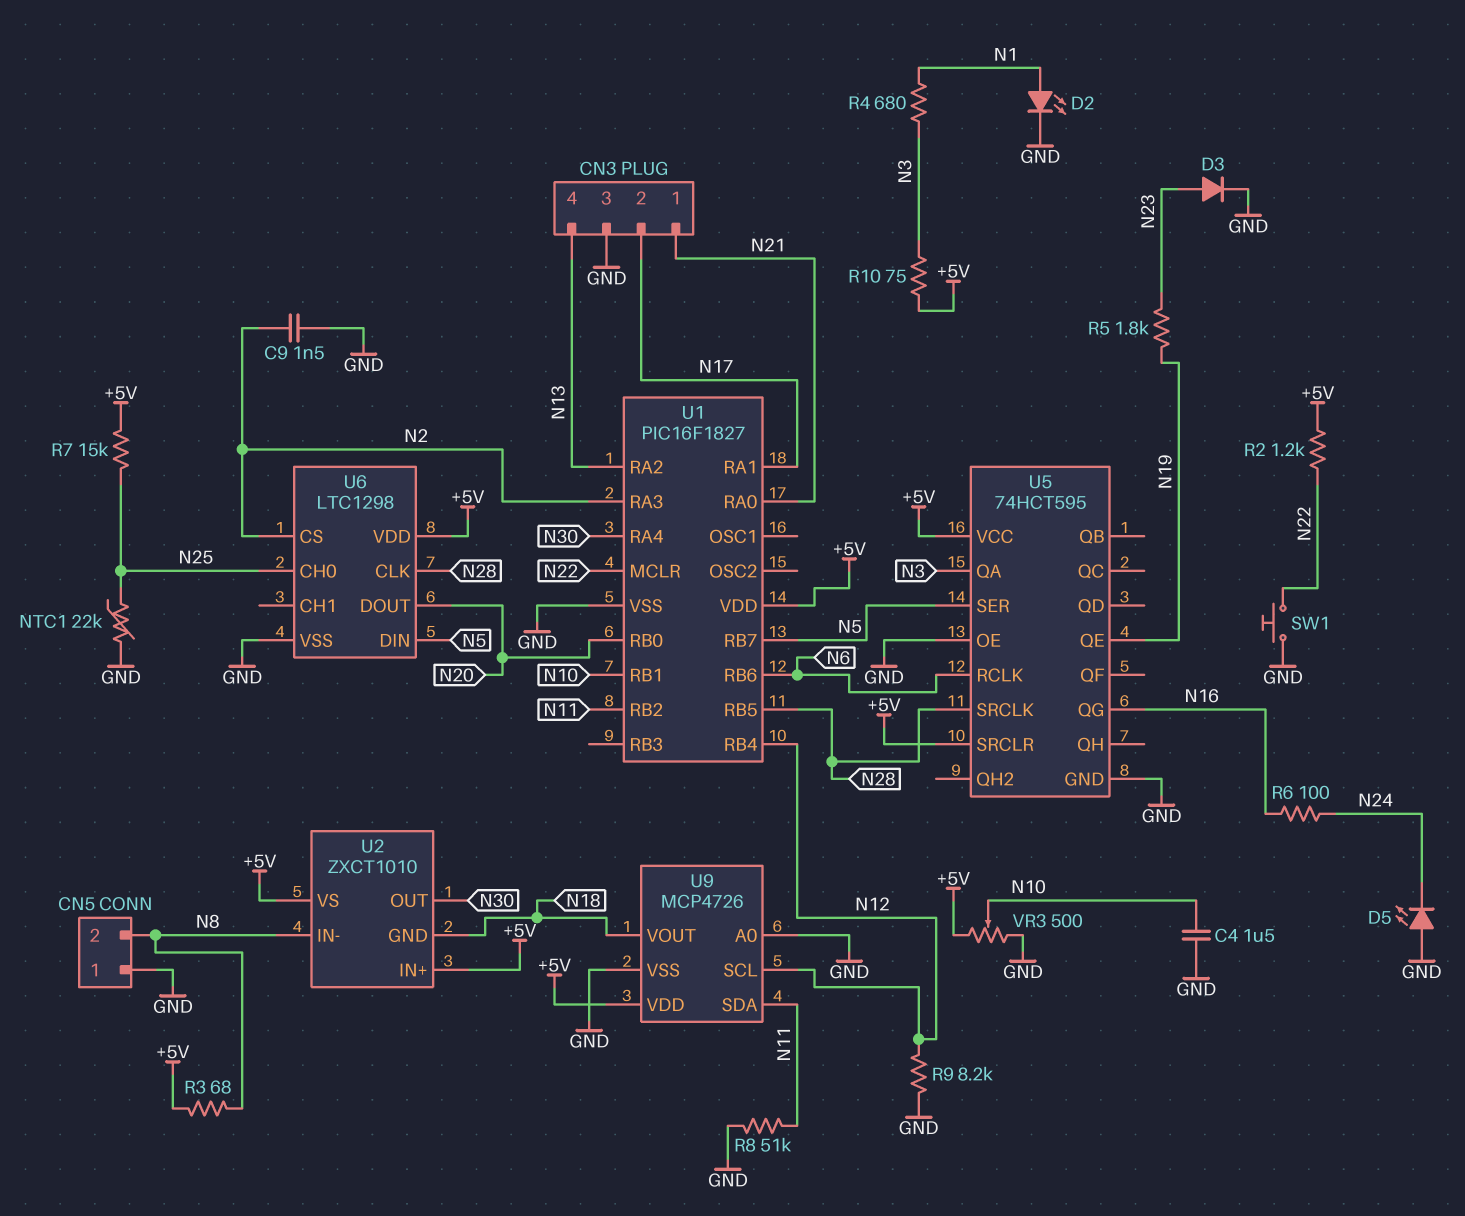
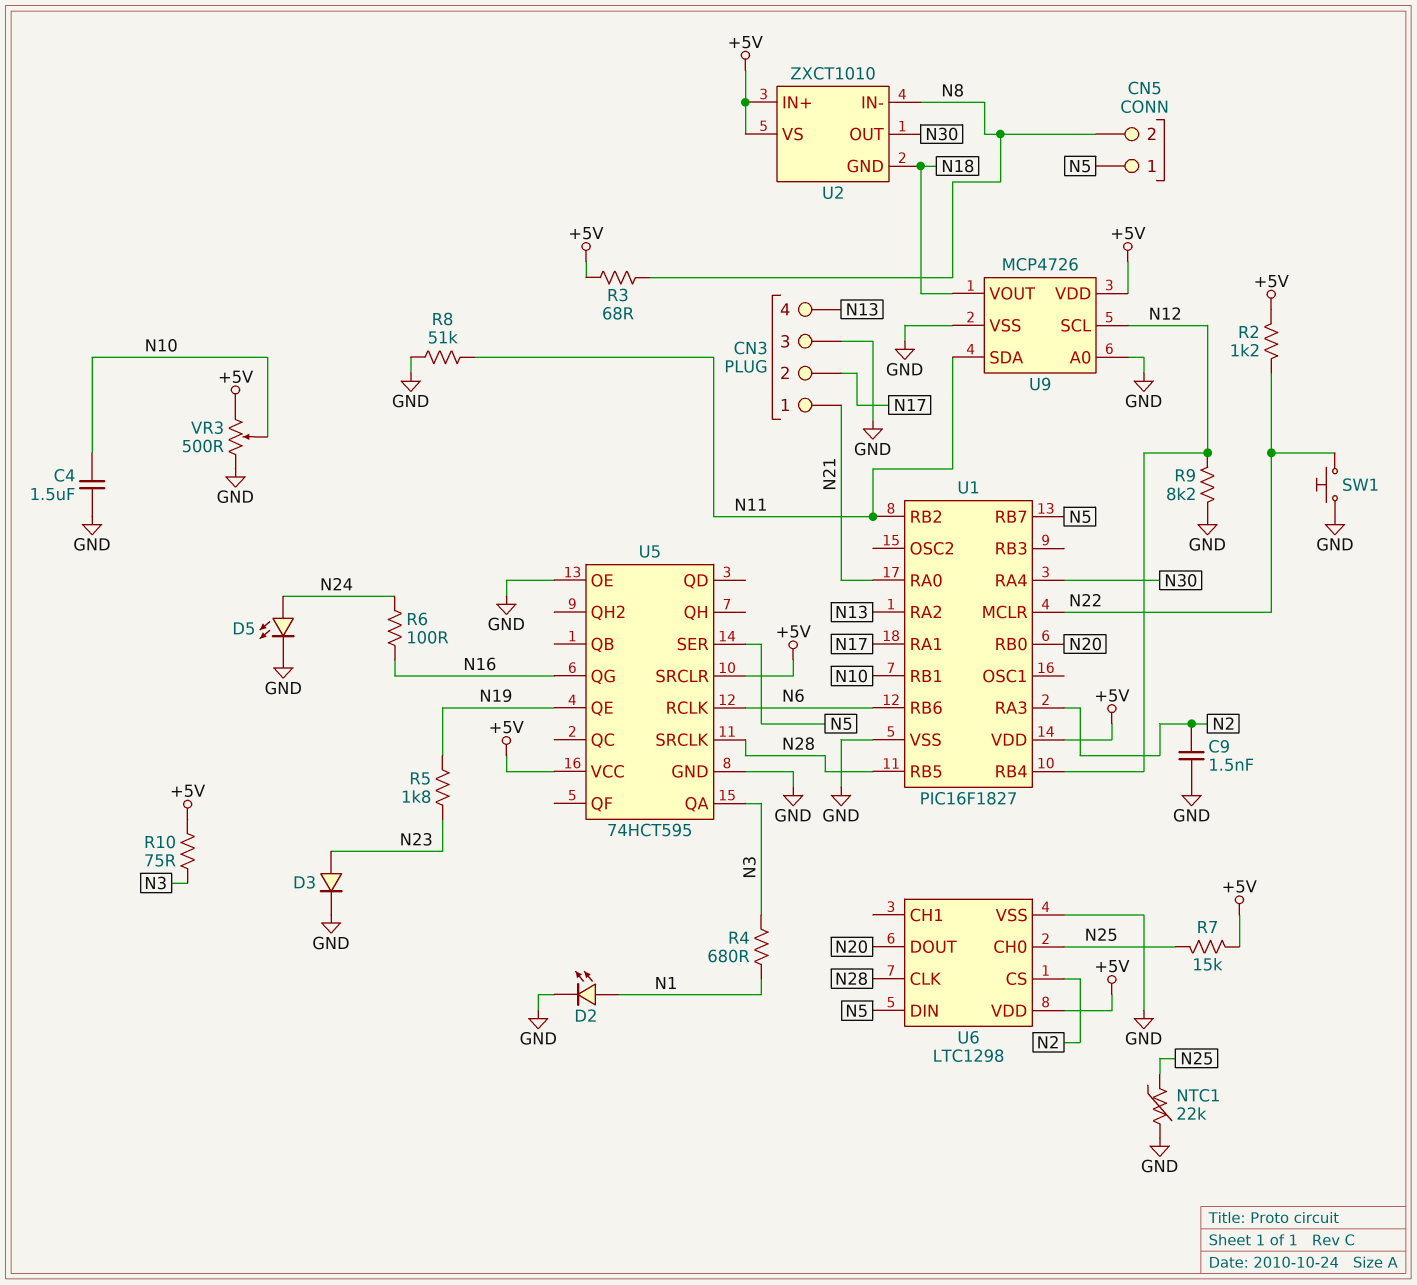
CN5 pin 1: GND -> N5
D5: LED (A GND, K N24) -> LED (A N24, K GND)

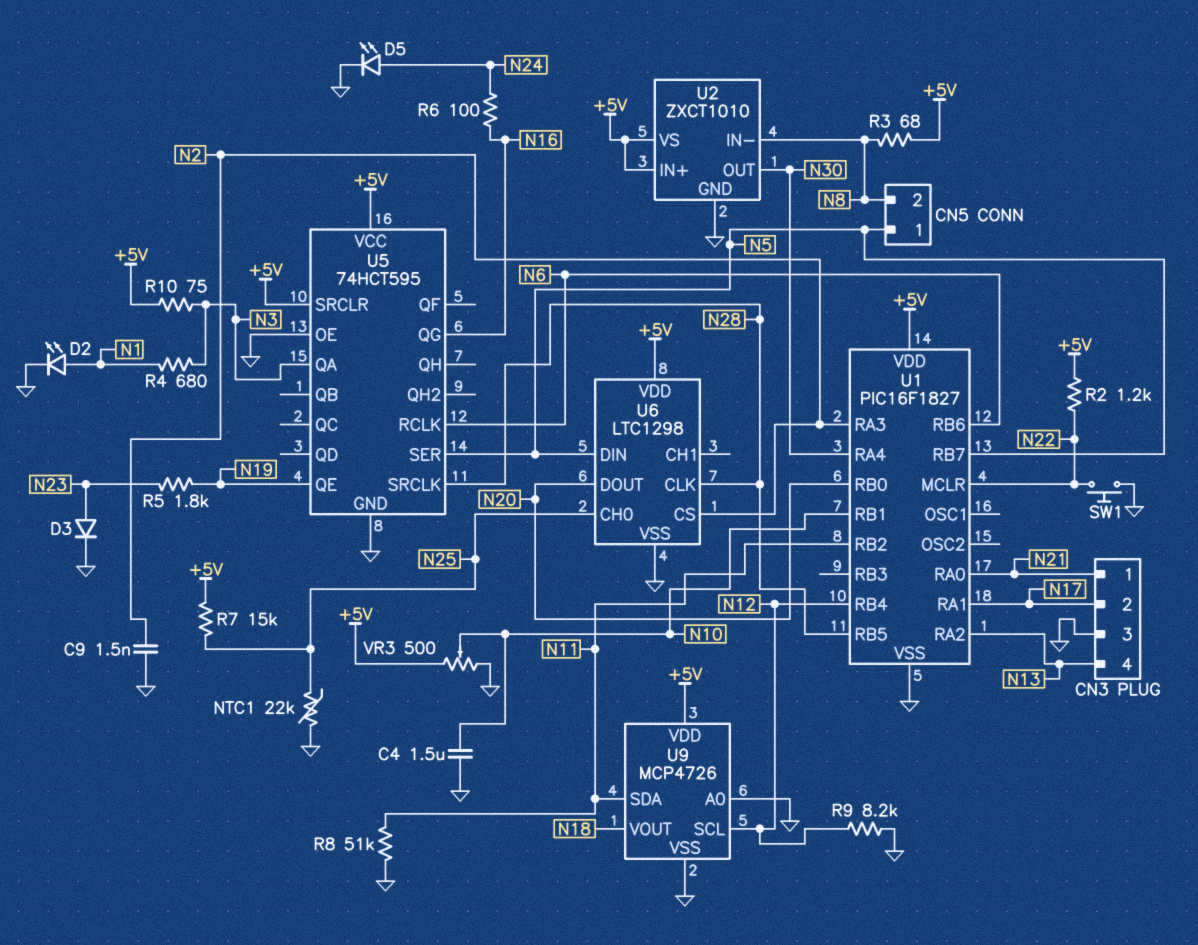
U2 pin GND: N18 -> GND

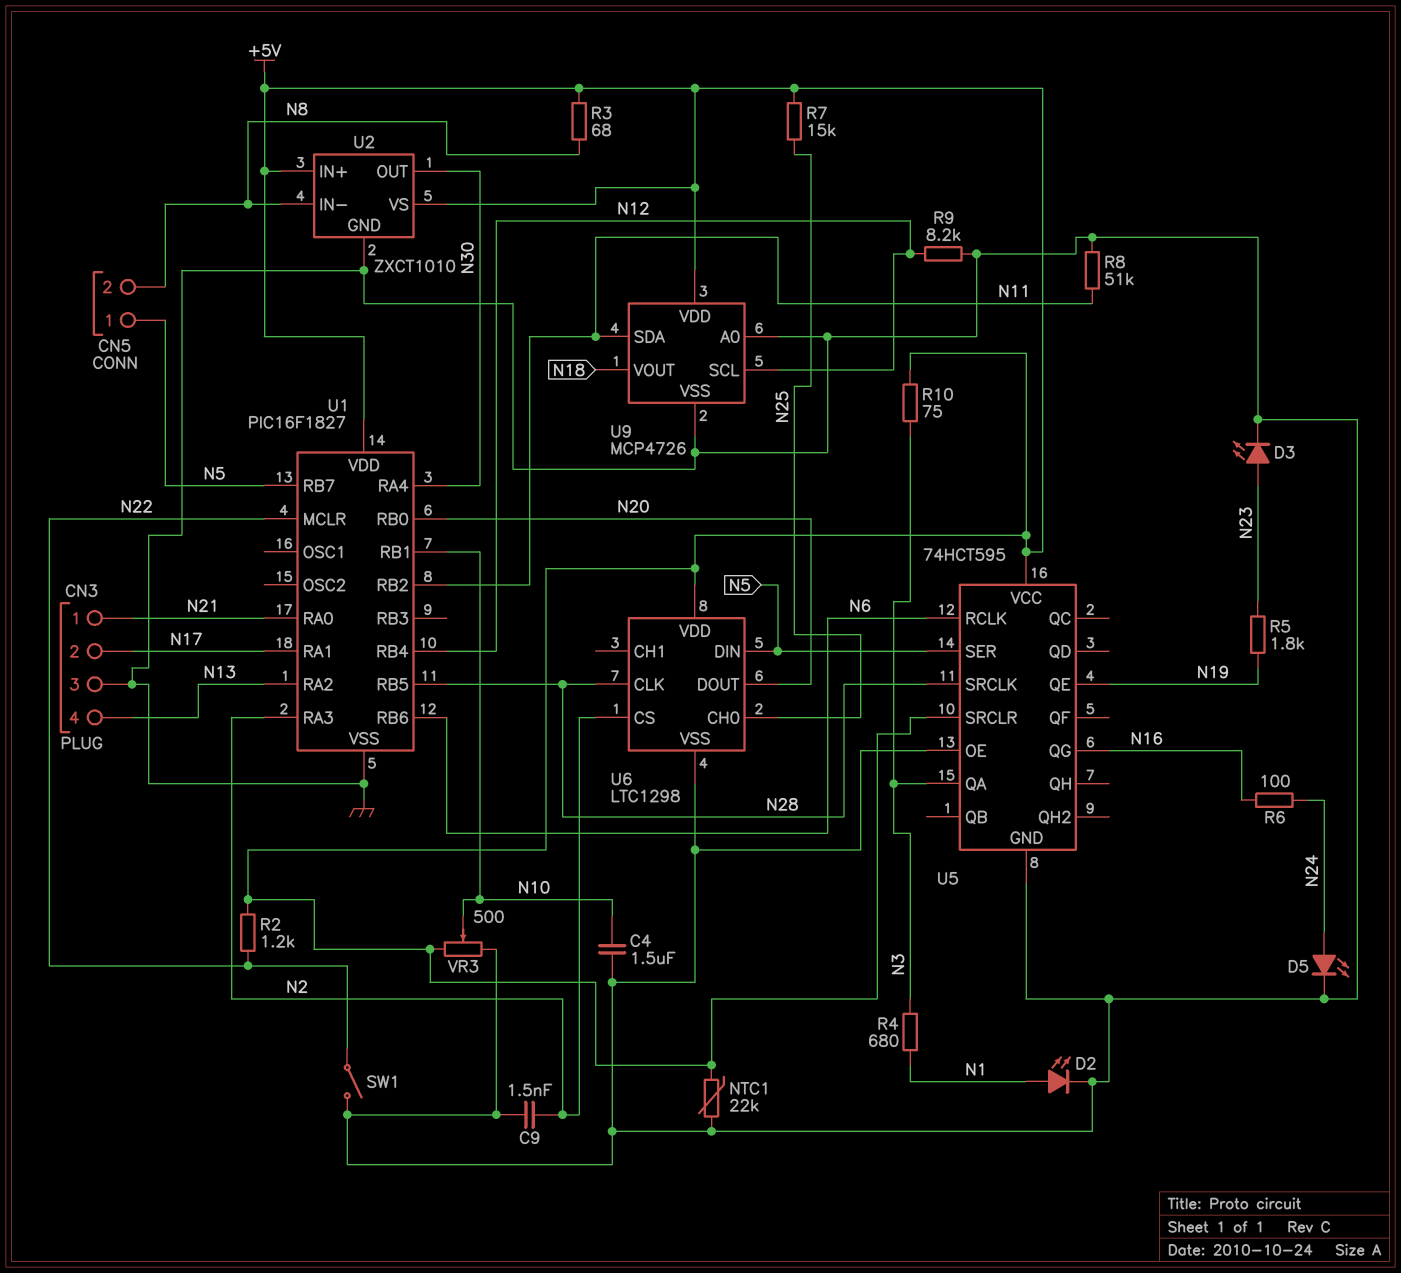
D3: diode (A N23, K GND) -> LED (A N23, K GND)
NTC1: 22k (GND, N25) -> 22k (+5V, GND)
SW1: button (GND, N22) -> switch (GND, N22)

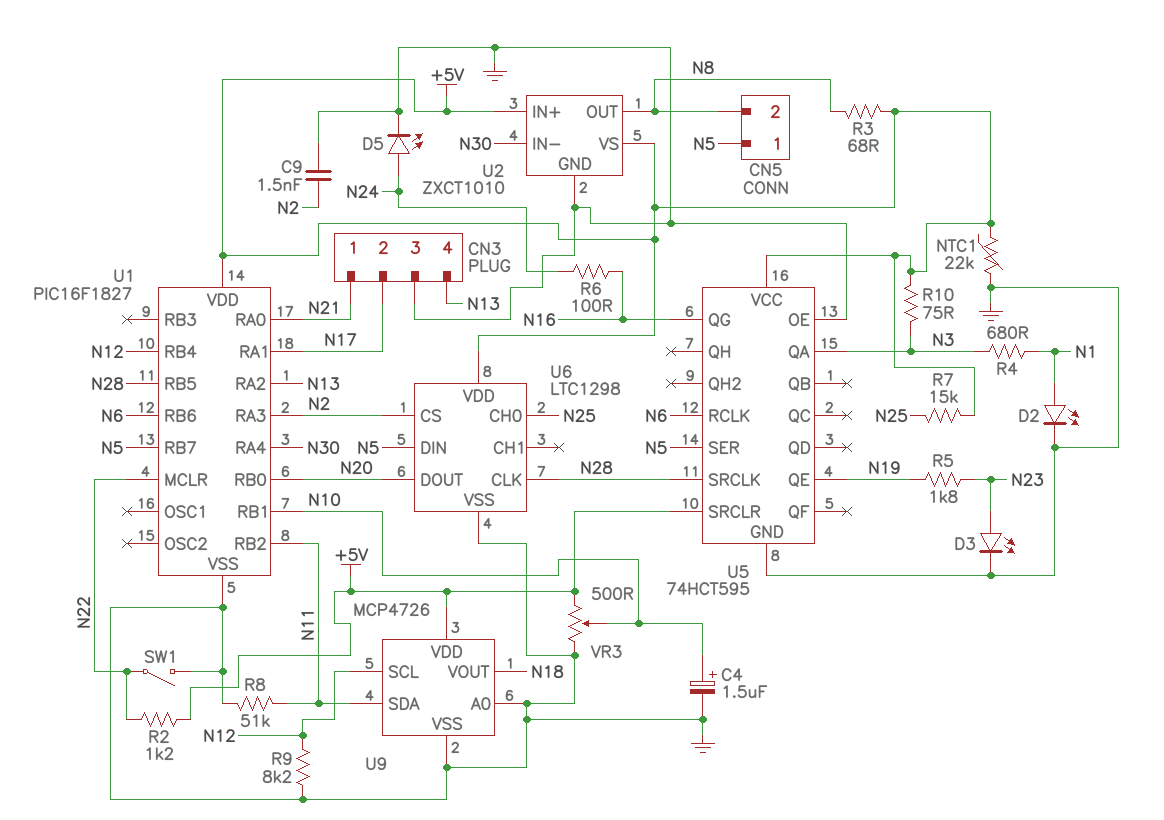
C4: 1.5uF (GND, N10) -> 1.5uF (plus N10, minus GND)
U2 pin IN-: N8 -> N30
U2 pin OUT: N30 -> N8

